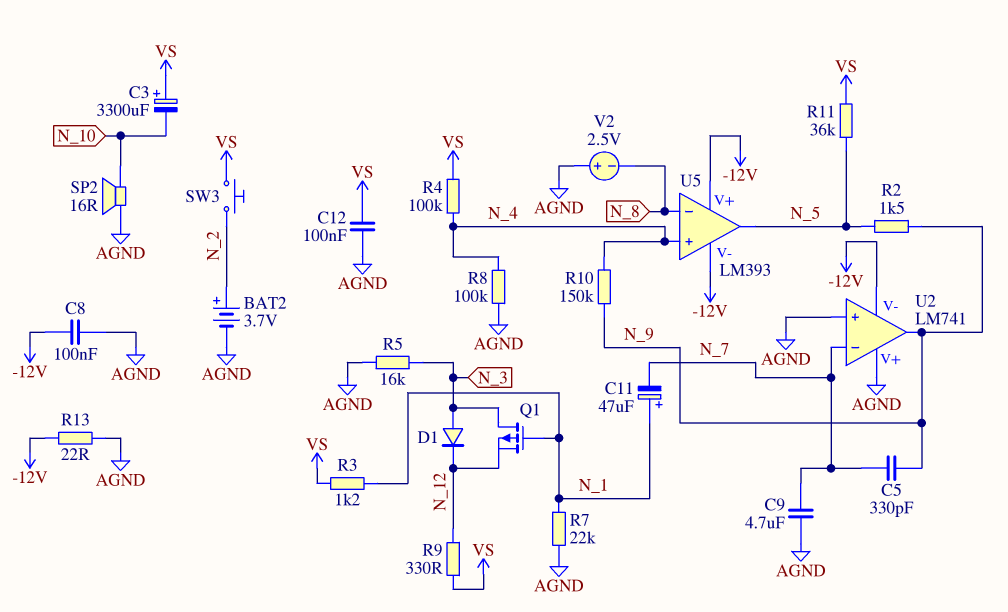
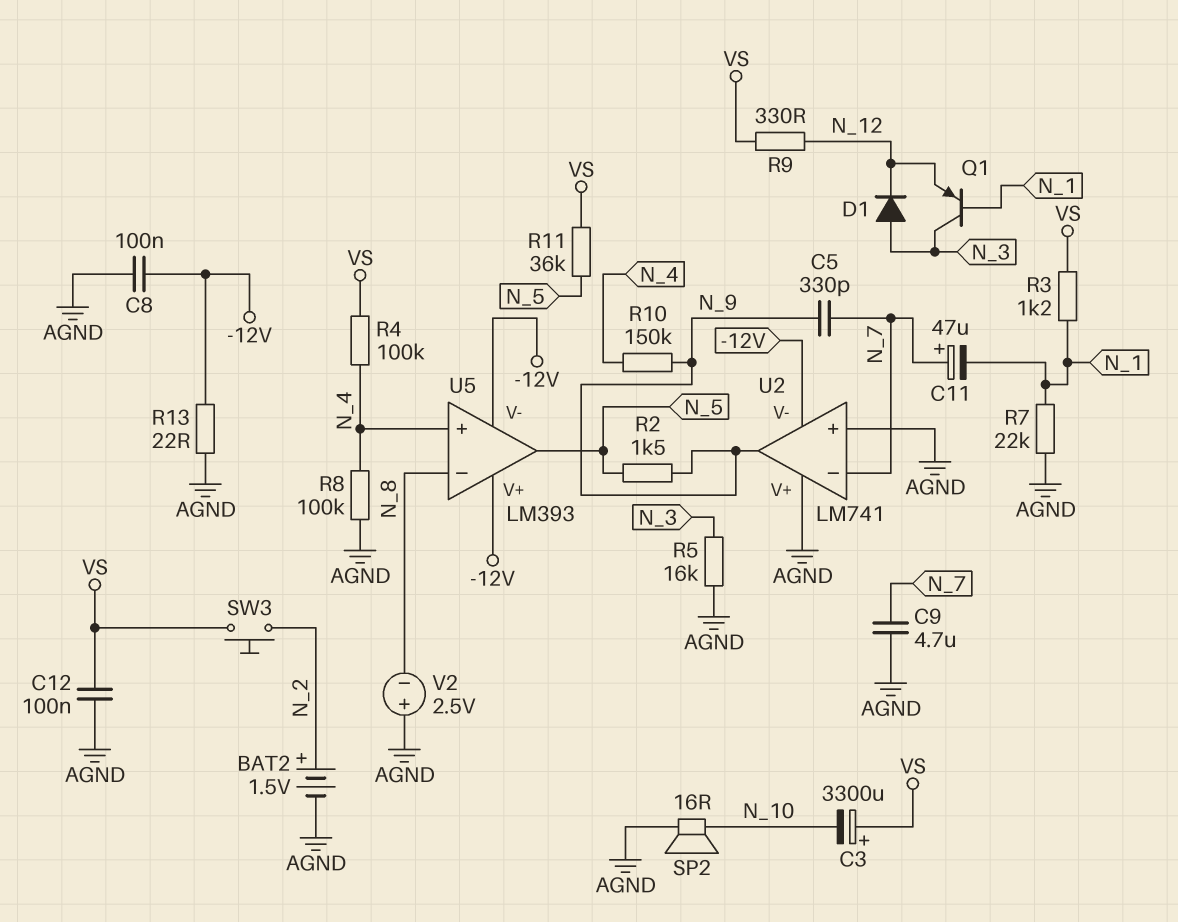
BAT2: 3.7V (plus N_2, minus AGND) -> 1.5V (plus N_2, minus AGND)
C11: 47uF (plus N_1, minus N_7) -> 47uF (plus N_7, minus N_1)
Q1: PMOS (G N_1, D N_3, S N_12) -> PNP (B N_1, C N_3, E N_12)

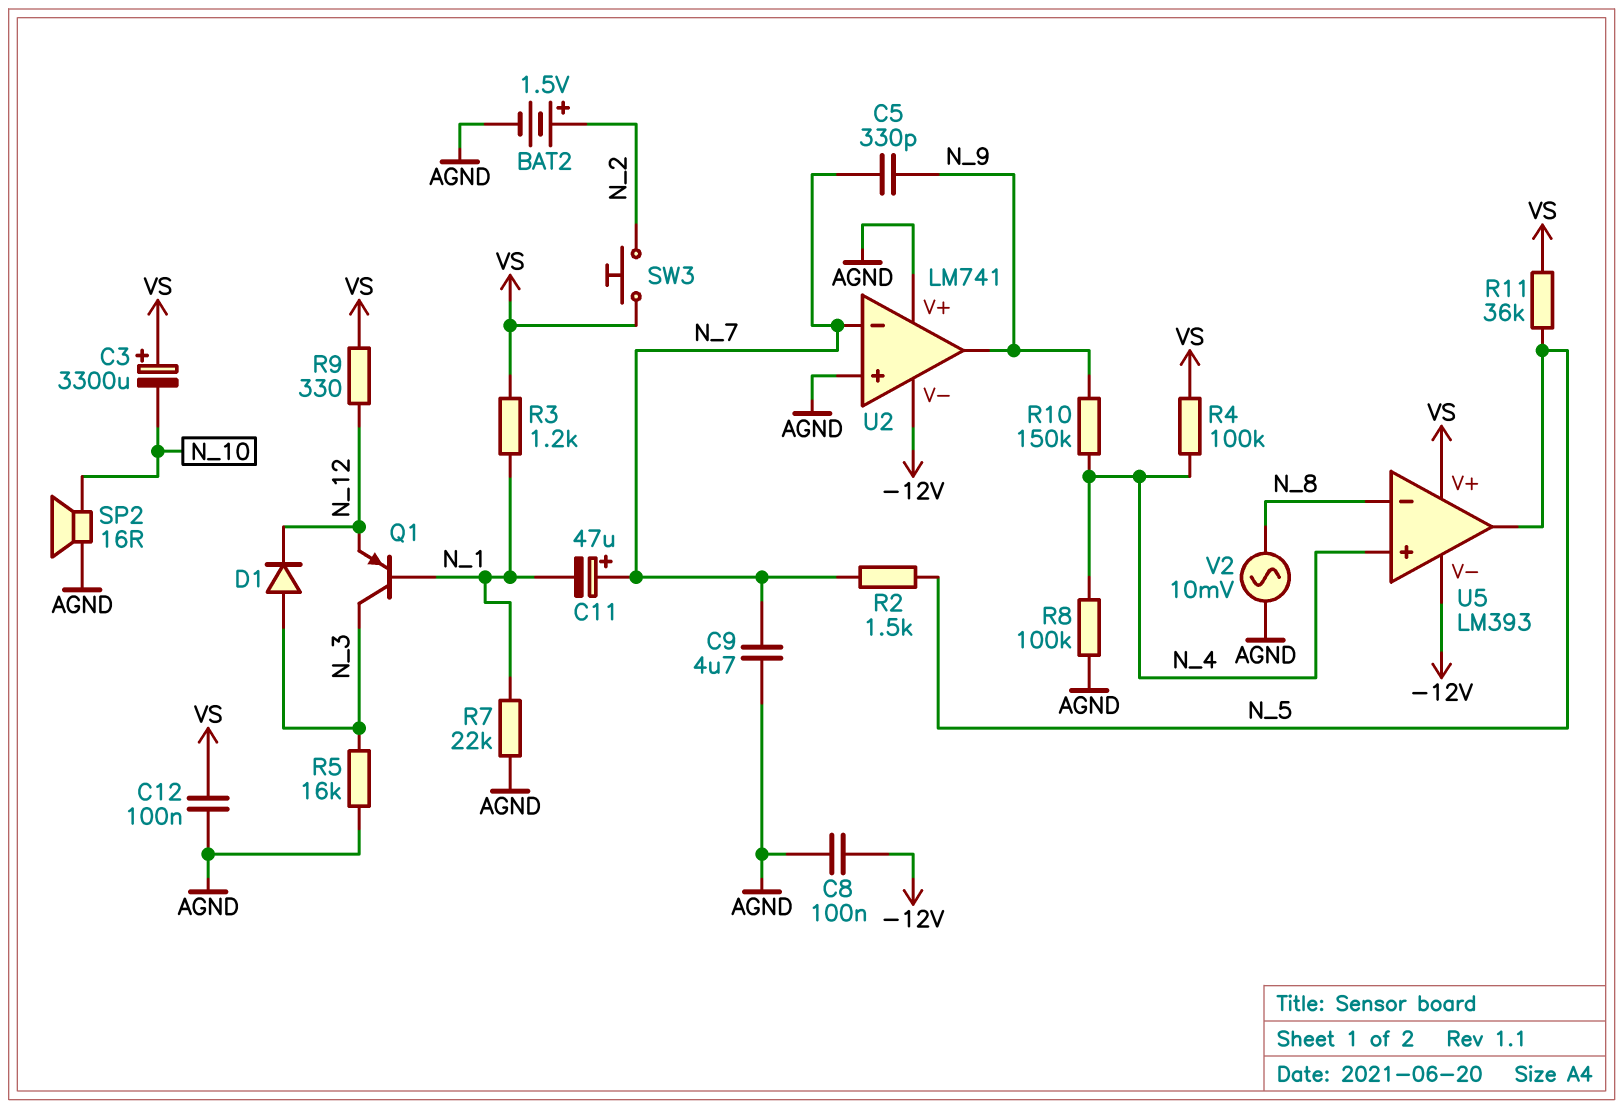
R2: 1.5k (N_5, N_9) -> 1.5k (N_5, N_7)
R13: 22 (-12V, AGND) -> none
U5 pin V+: -12V -> VS
V2: 2.5V (plus AGND, minus N_8) -> AC 10mV (AGND, N_8)

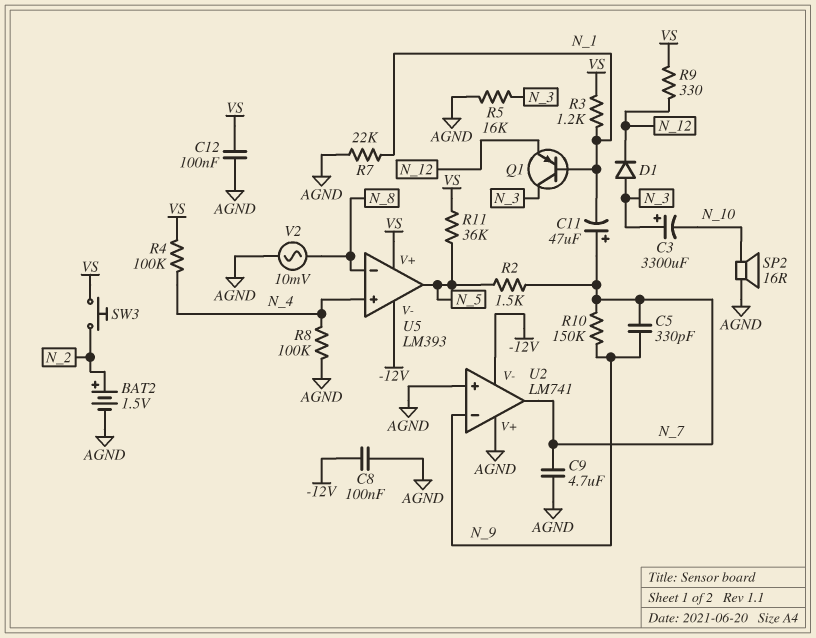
C3: 3300uF (plus VS, minus N_10) -> 3300uF (plus N_3, minus N_10)
R10: 150k (N_4, N_9) -> 150k (N_7, N_9)
U2 pin in-: N_7 -> N_9
U2 pin out: N_9 -> N_7

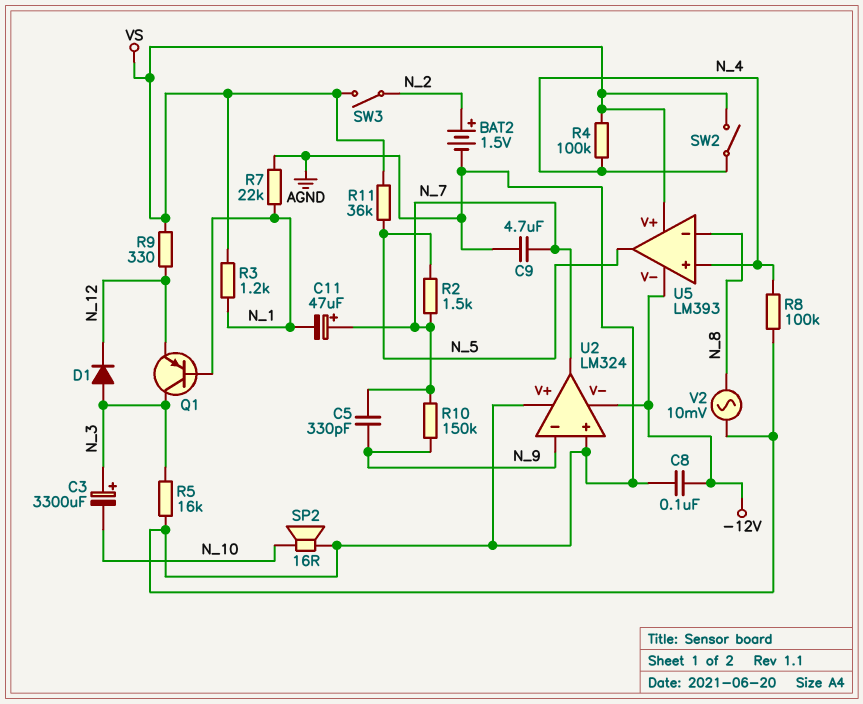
C12: 100nF (AGND, VS) -> none
SW2: none -> switch (N_4, VS)
SW3: button (N_2, VS) -> switch (N_2, VS)
U2: LM741 -> LM324

